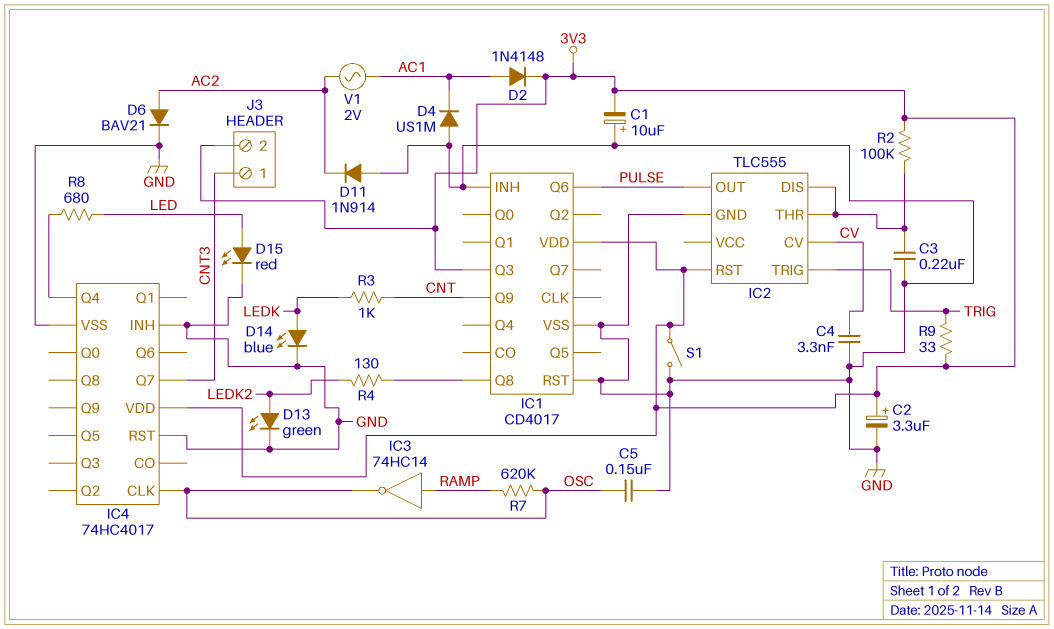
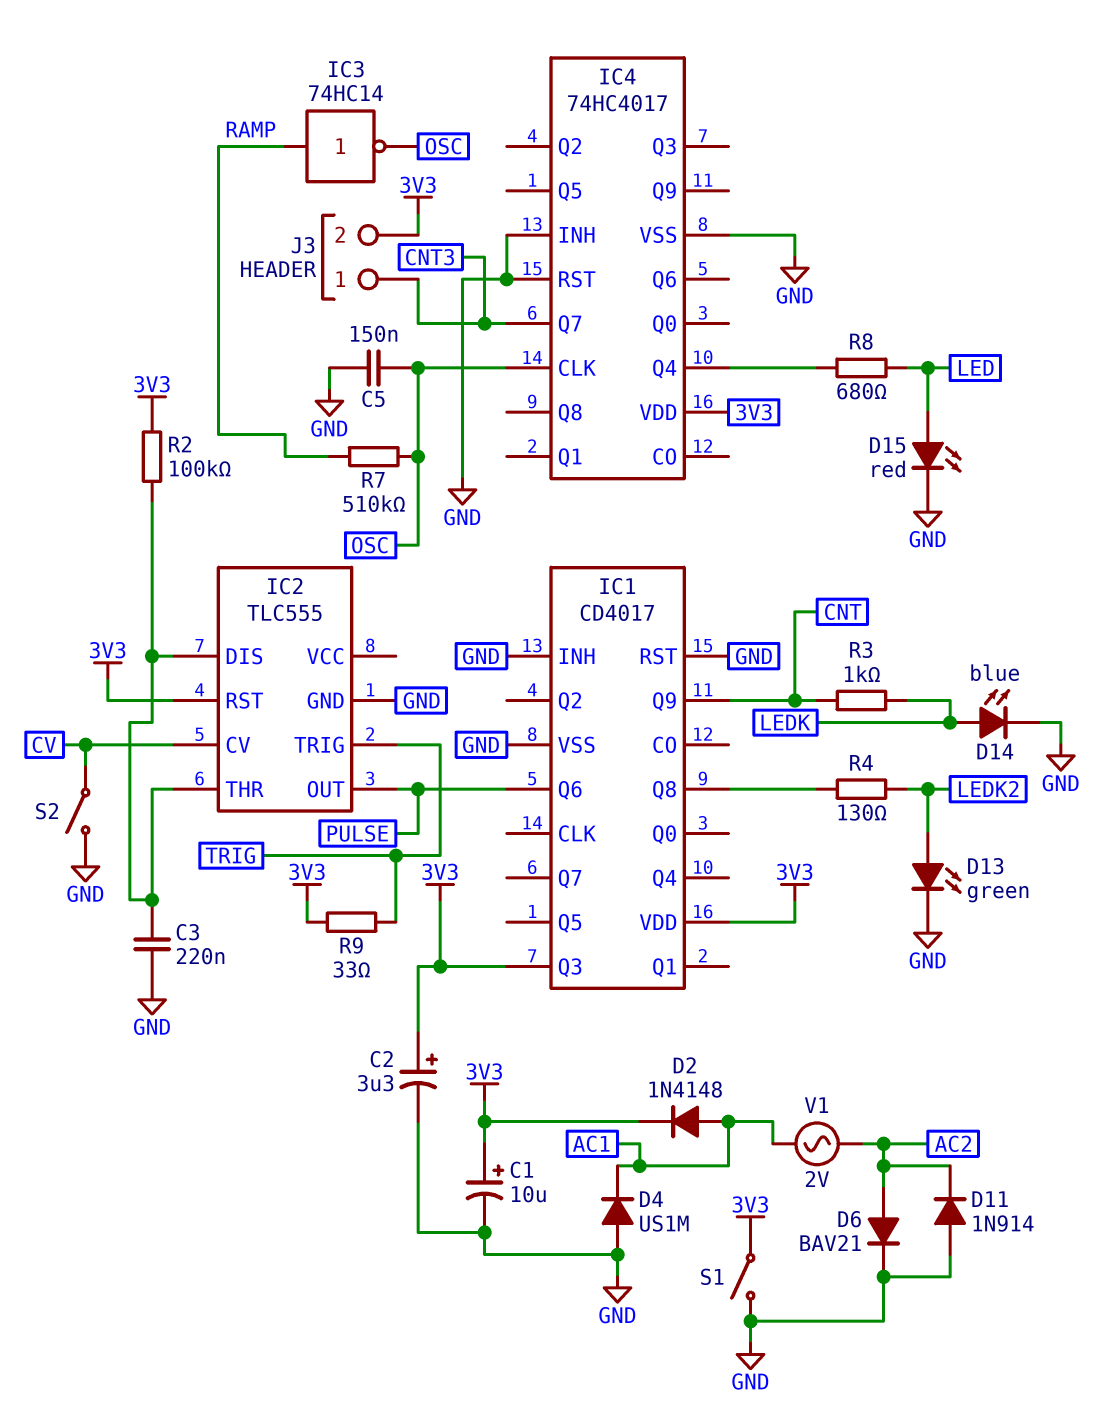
C1: 10uF (plus GND, minus 3V3) -> 10uF (plus 3V3, minus GND)
C4: 3.3nF (CV, GND) -> none
R7: 620k (OSC, RAMP) -> 510k (OSC, RAMP)
S2: none -> switch (CV, GND)

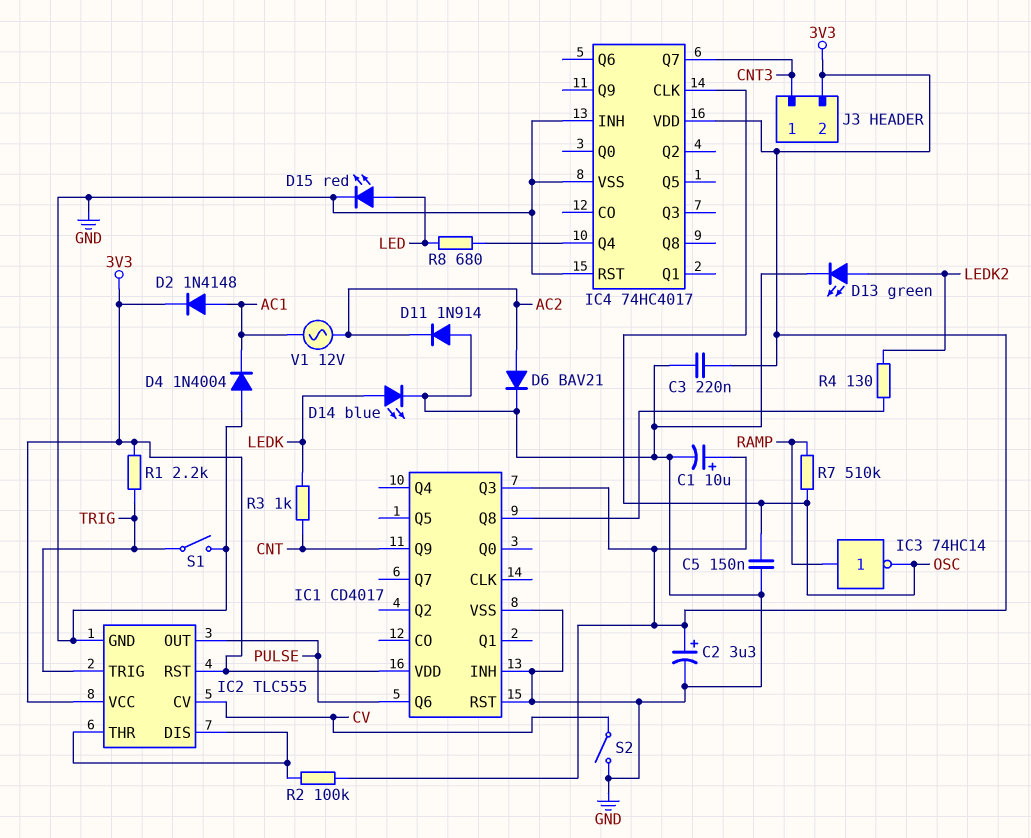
C3: 220nF (GND, IC2/DIS) -> 220nF (3V3, GND)
D4: diode US1M (A GND, K AC1) -> diode 1N4004 (A GND, K AC1)
IC2 pin VCC: none -> 3V3
R1: none -> 2.2k (3V3, TRIG)
R9: 33 (3V3, TRIG) -> none
S1: switch (3V3, GND) -> switch (GND, TRIG)
V1: AC 2V (AC1, AC2) -> AC 12V (AC1, AC2)

